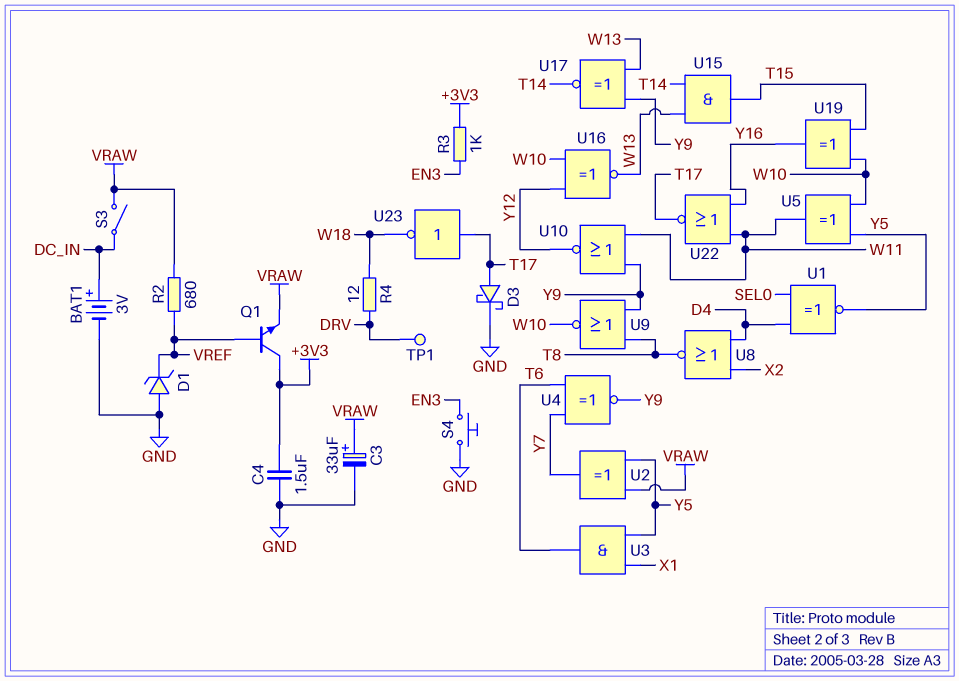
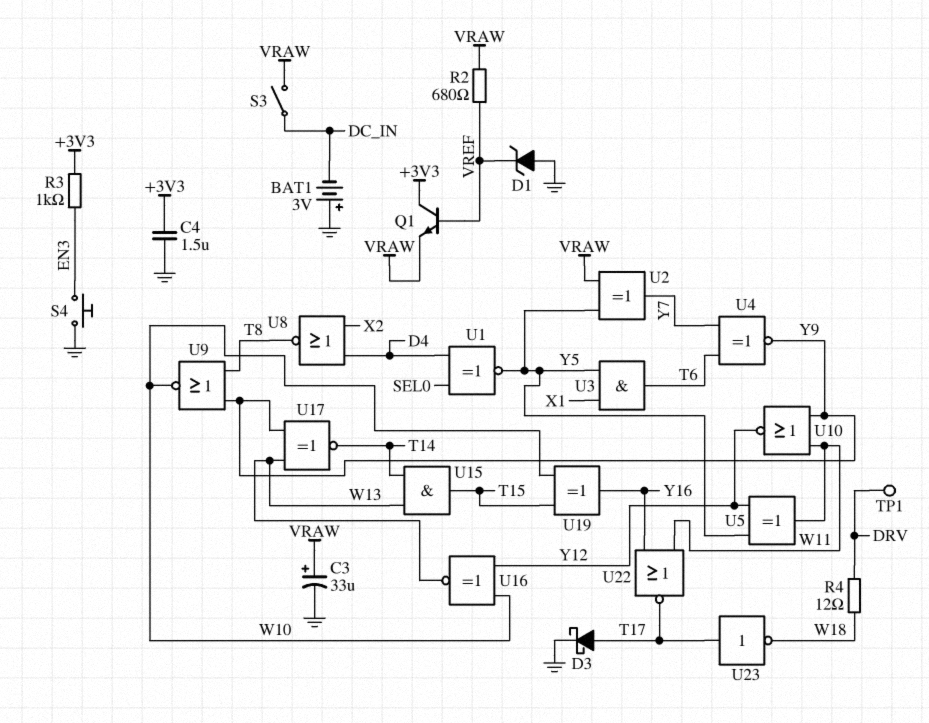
BAT1: 3V (plus DC_IN, minus GND) -> 3V (plus GND, minus DC_IN)
U5: XOR (in W10, in Y5, out W11) -> XOR (in Y5, in Y12, out W11)

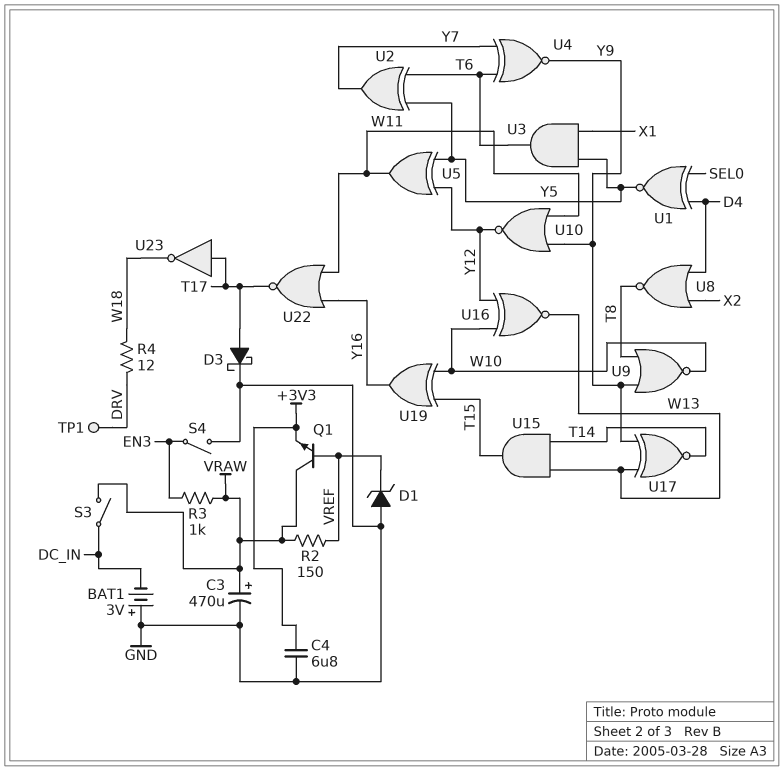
C3: 33uF (plus VRAW, minus GND) -> 470uF (plus VRAW, minus GND)
C4: 1.5uF (+3V3, GND) -> 6.8uF (+3V3, GND)
Q1: NPN (B VREF, C +3V3, E VRAW) -> NPN (B VREF, C VRAW, E +3V3)
R2: 680 (VRAW, VREF) -> 150 (VRAW, VREF)
R3: 1k (+3V3, EN3) -> 1k (EN3, VRAW)
S4: button (EN3, GND) -> switch (EN3, GND)
U2: XOR (in VRAW, in Y5, out Y7) -> XOR (in T6, in Y5, out Y7)

